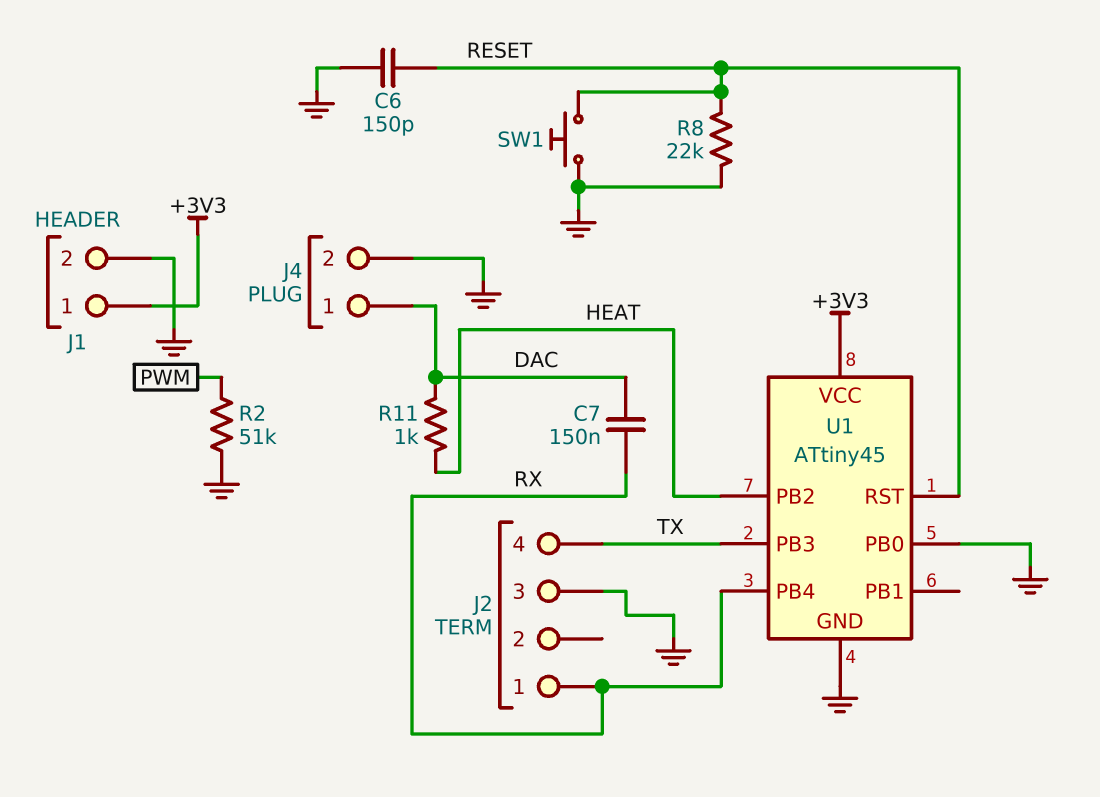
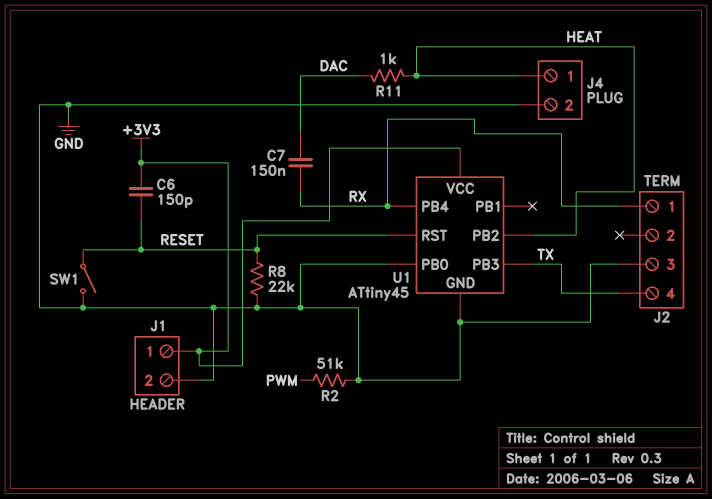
C6: 150pF (GND, RESET) -> 150pF (+3V3, RESET)
J4 pin 1: DAC -> HEAT
SW1: button (GND, RESET) -> switch (GND, RESET)

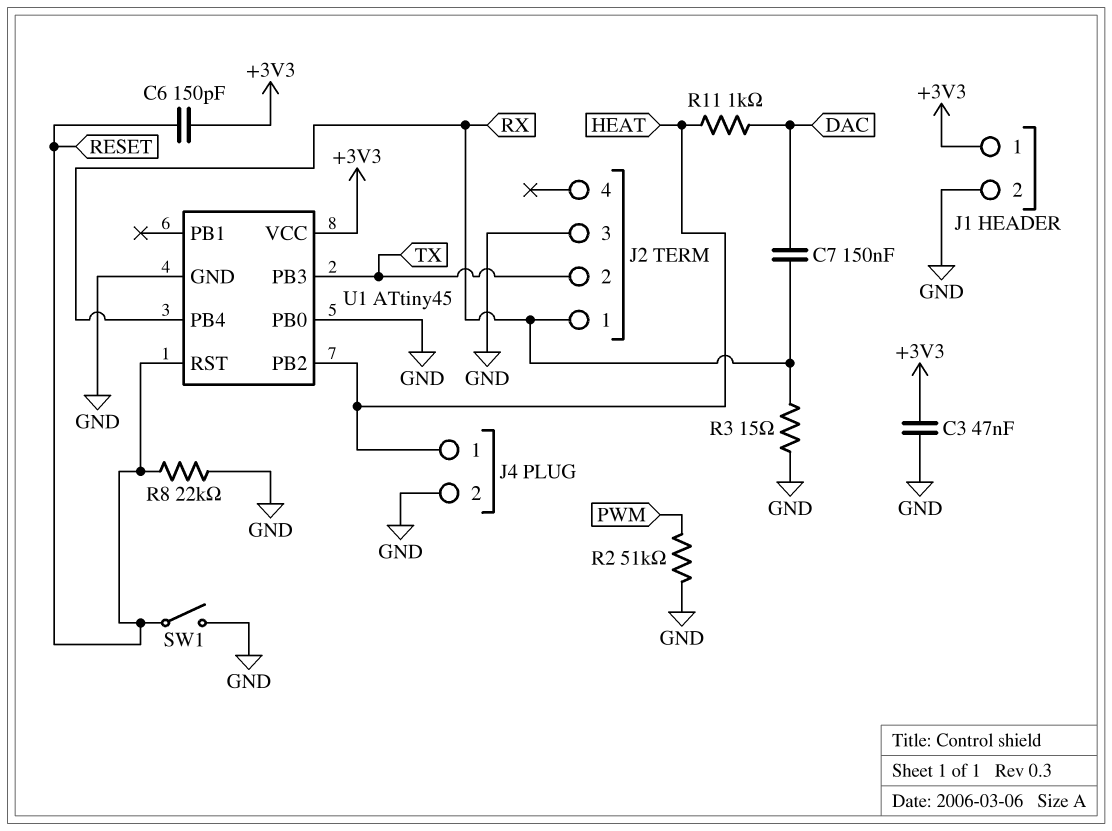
C3: none -> 47nF (+3V3, GND)
J2 pin 2: none -> TX
J2 pin 4: TX -> none
R3: none -> 15 (GND, RX)

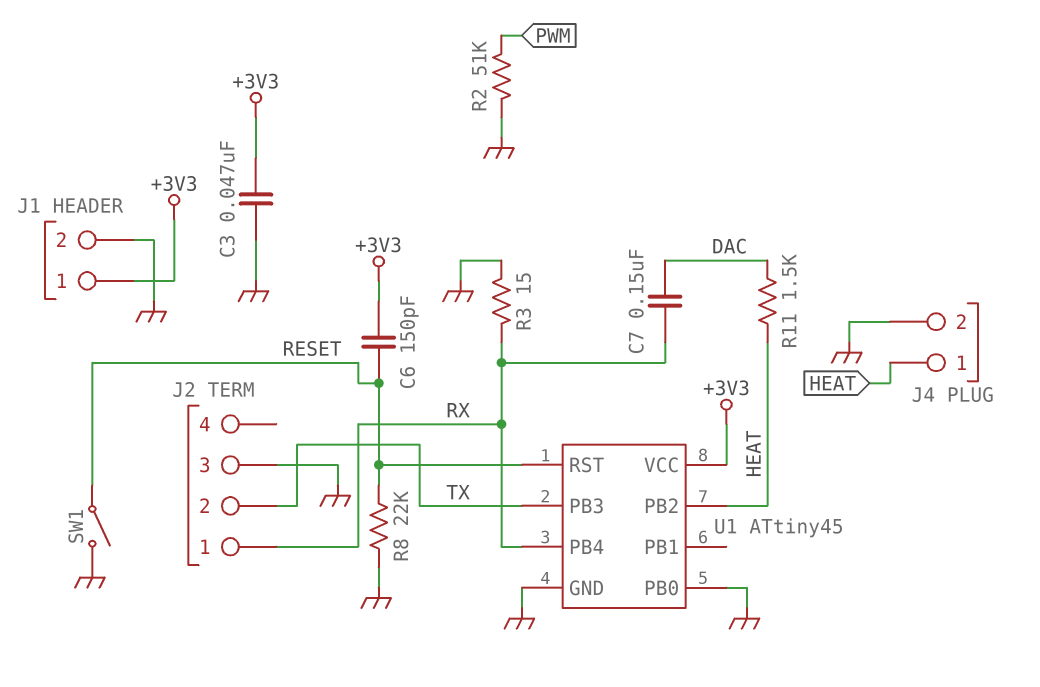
R11: 1k (DAC, HEAT) -> 1.5k (DAC, HEAT)

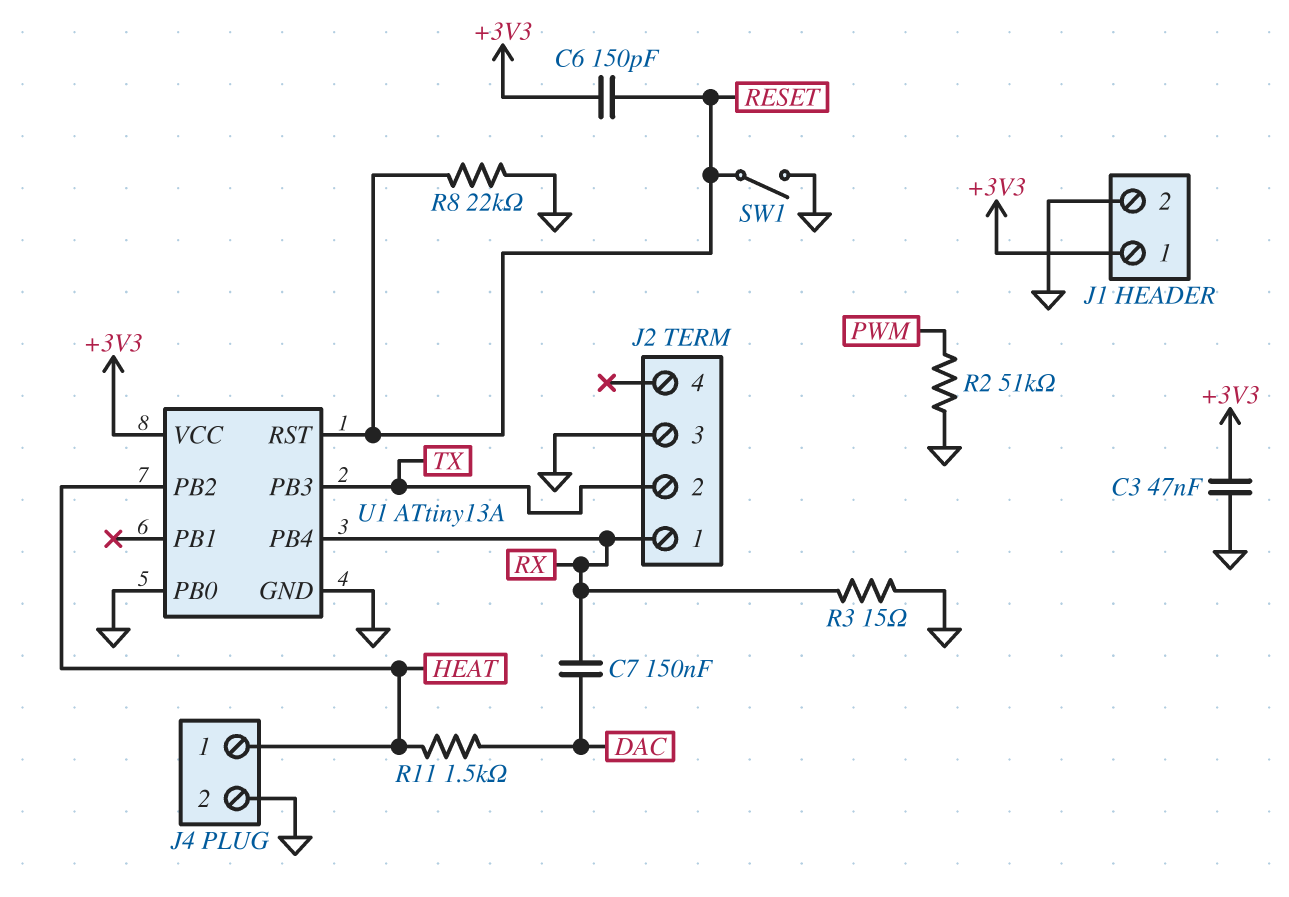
U1: ATtiny45 -> ATtiny13A

